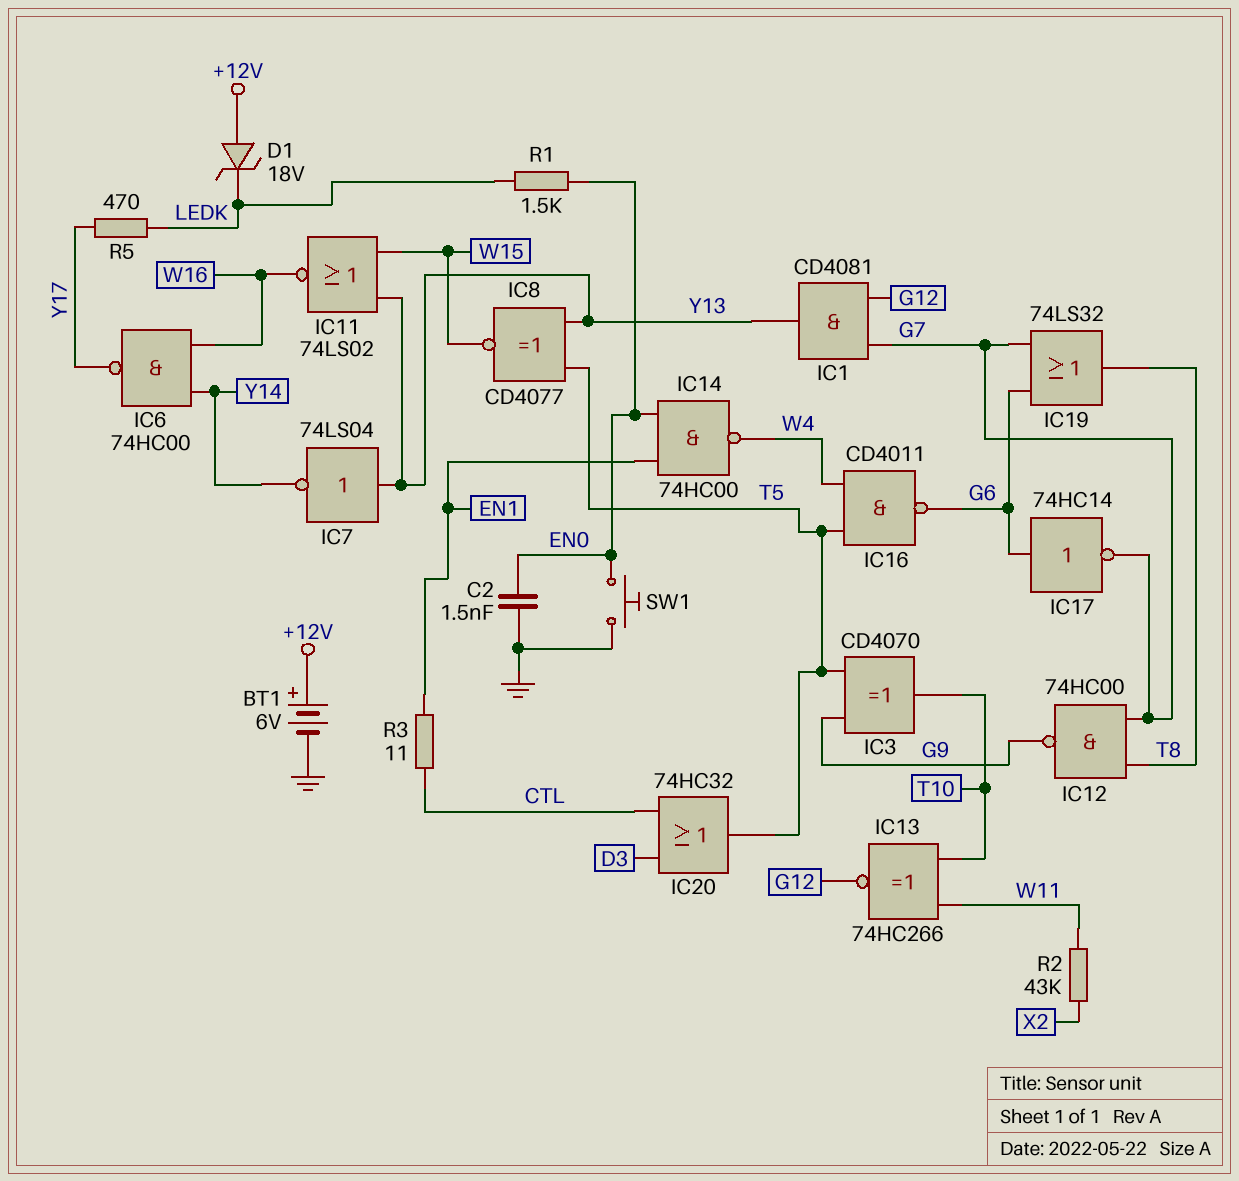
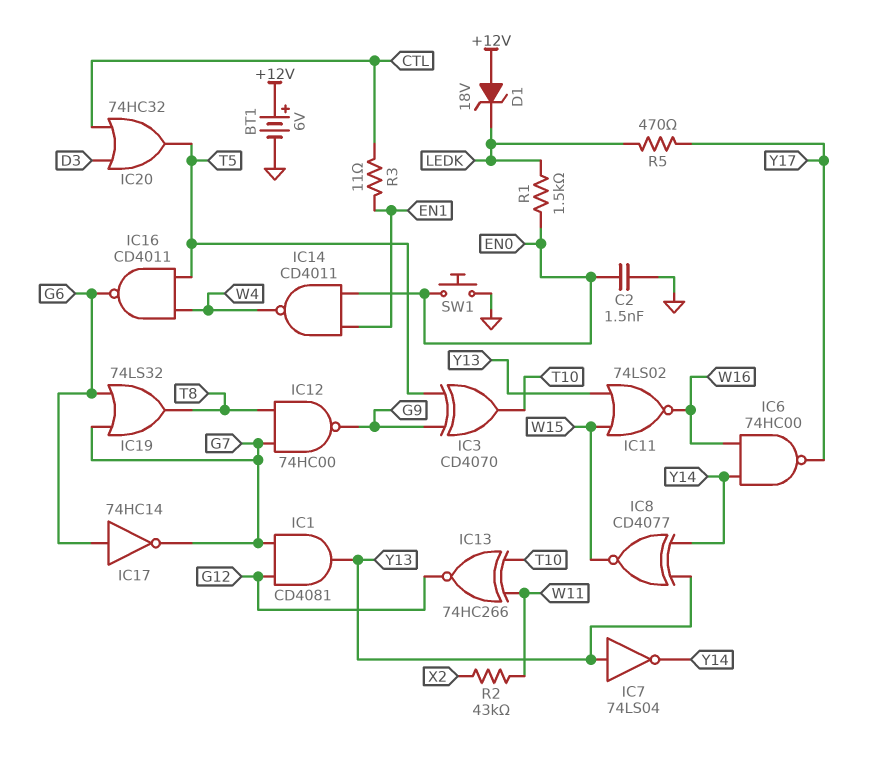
IC8: XNOR CD4077 (in T5, in Y13, out W15) -> XNOR CD4077 (in Y13, in Y14, out W15)
IC14: NAND 74HC00 (in EN0, in EN1, out W4) -> NAND CD4011 (in EN0, in EN1, out W4)

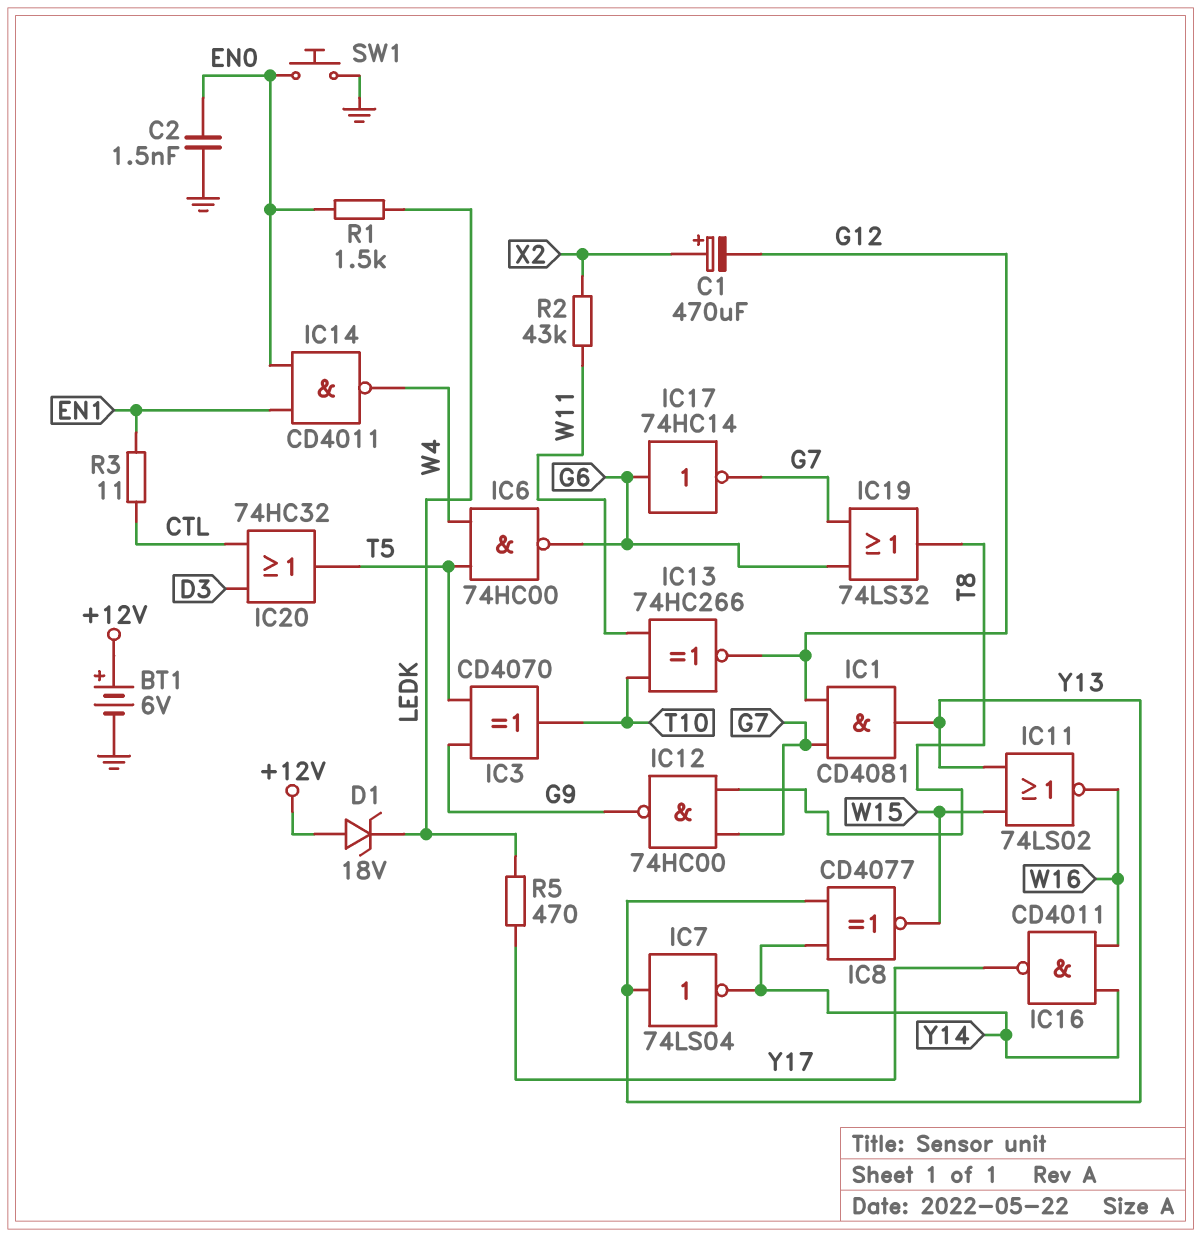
C1: none -> 470uF (plus X2, minus G12)
IC6: NAND 74HC00 (in W16, in Y14, out Y17) -> NAND 74HC00 (in T5, in W4, out G6)
IC16: NAND CD4011 (in T5, in W4, out G6) -> NAND CD4011 (in W16, in Y14, out Y17)

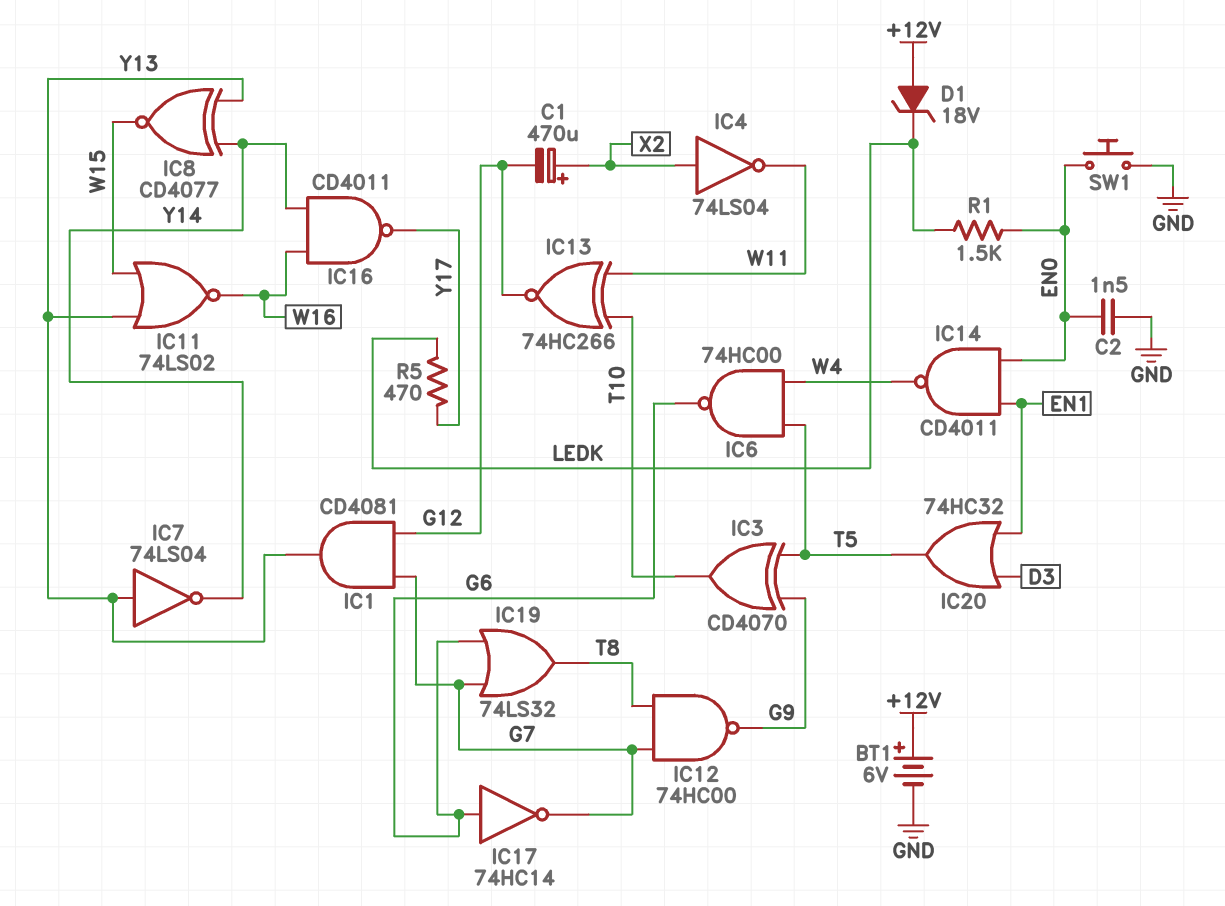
IC4: none -> NOT 74LS04 (in X2, out W11)
IC20: OR 74HC32 (in CTL, in D3, out T5) -> OR 74HC32 (in D3, in EN1, out T5)
R2: 43k (W11, X2) -> none
R3: 11 (CTL, EN1) -> none

